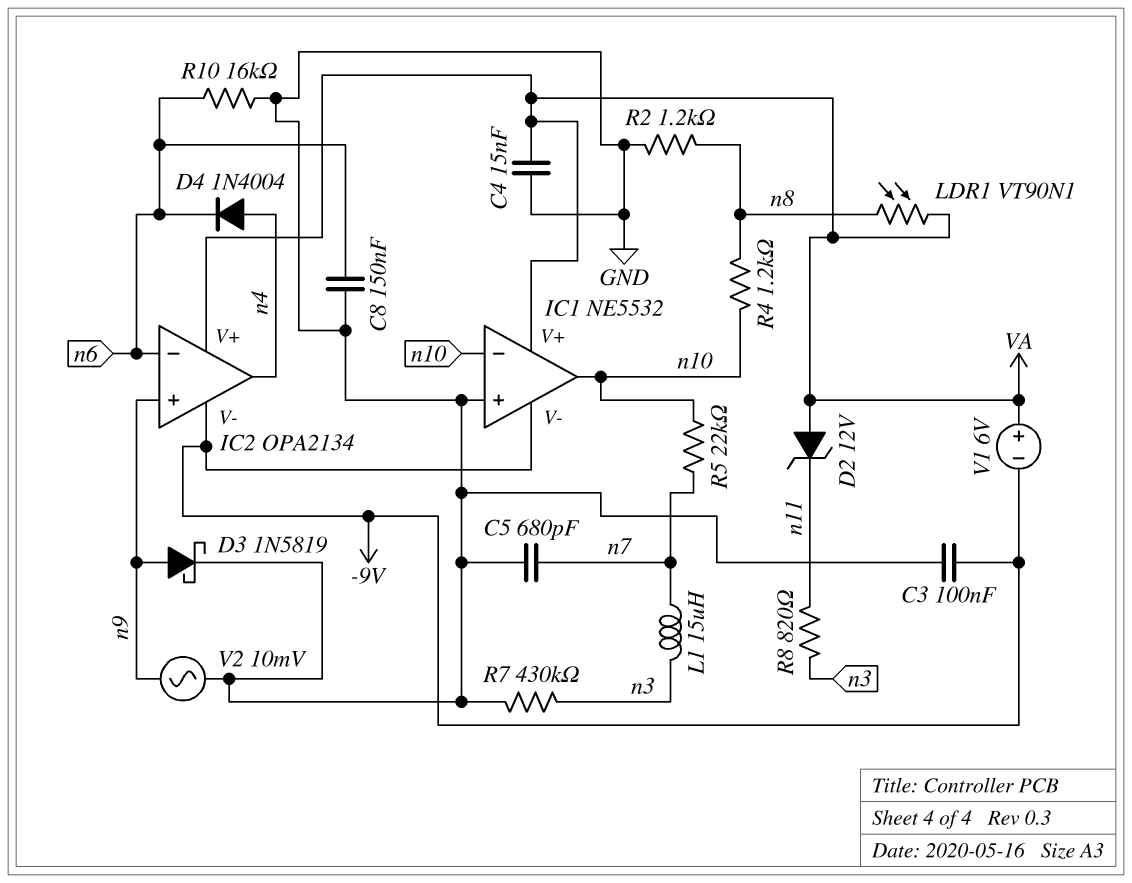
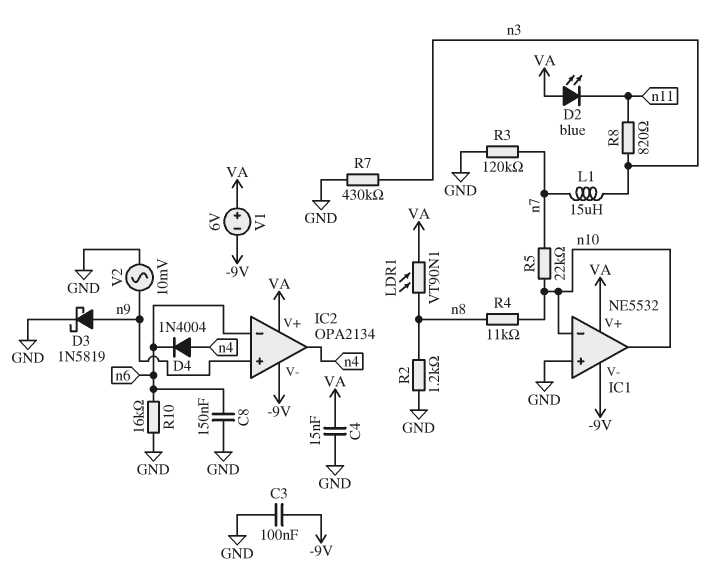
C5: 680pF (GND, n7) -> none
D2: zener 12V (A VA, K n11) -> LED blue (A VA, K n11)
R3: none -> 120k (GND, n7)
R4: 1.2k (n8, n10) -> 11k (n8, n10)

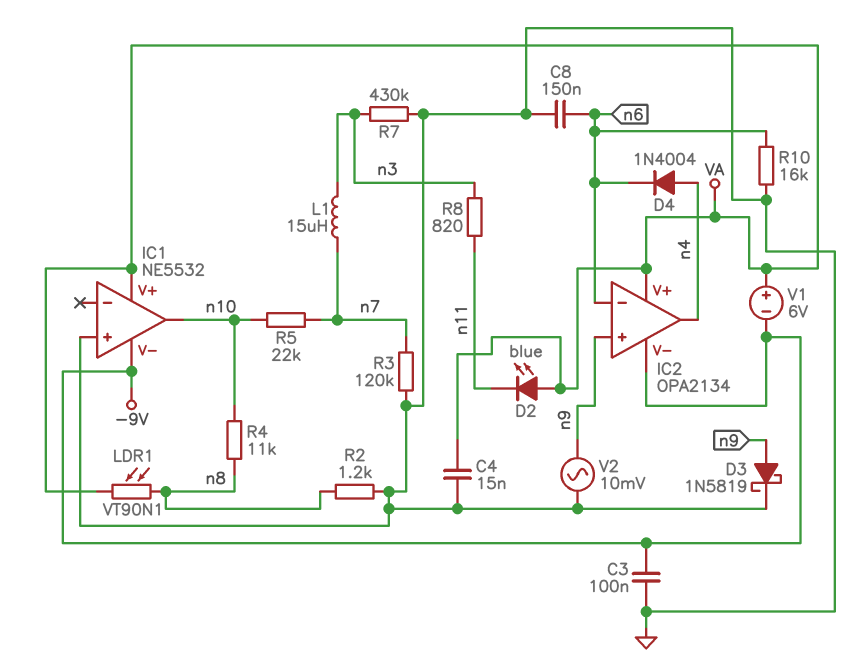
IC1 pin in-: n10 -> none

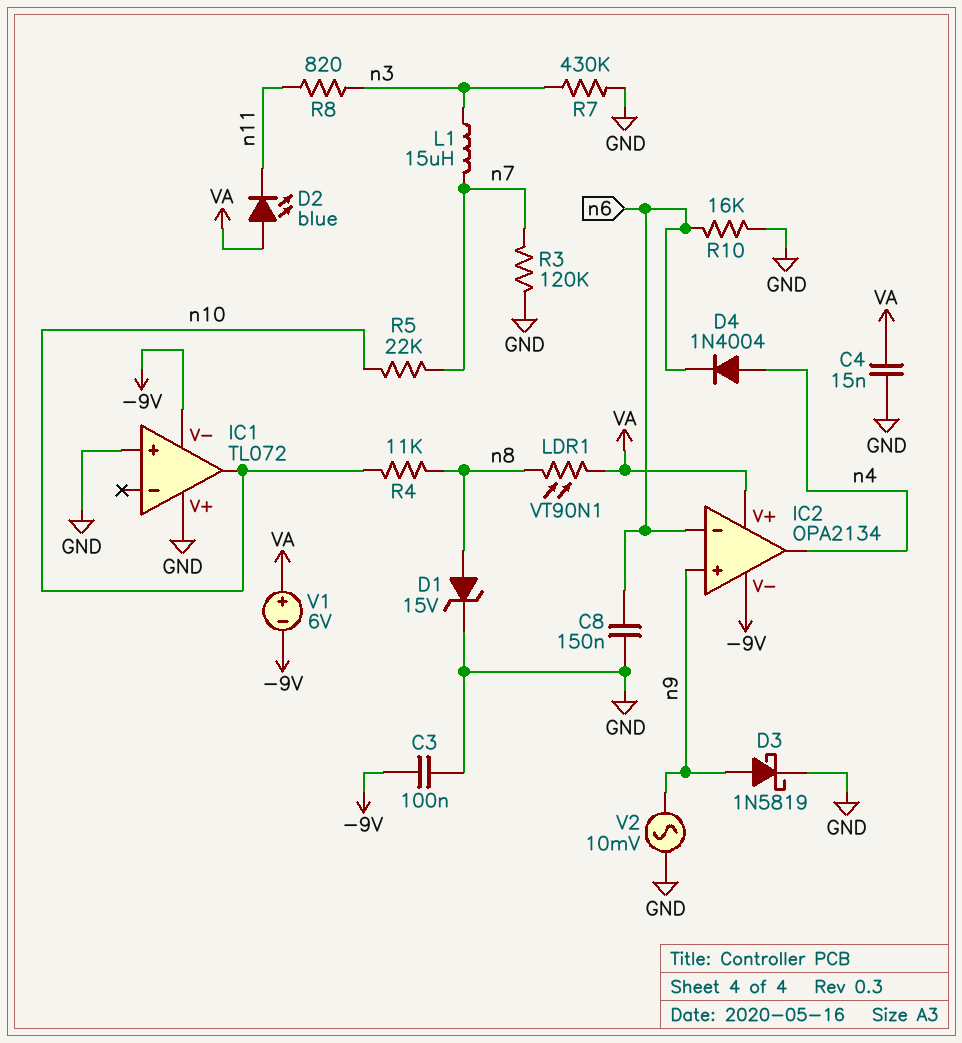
D1: none -> zener 15V (A n8, K GND)
IC1: NE5532 -> TL072
IC1 pin V+: VA -> GND
R2: 1.2k (GND, n8) -> none

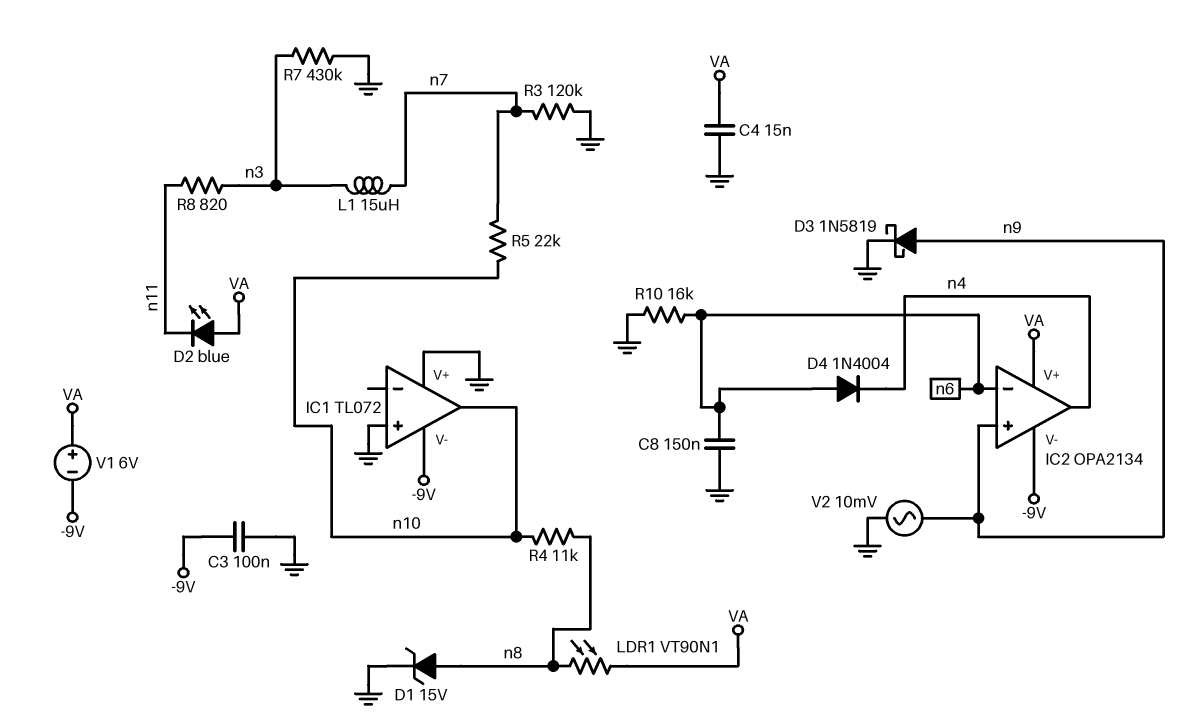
D4: diode 1N4004 (A n4, K n6) -> diode 1N4004 (A n6, K n4)

